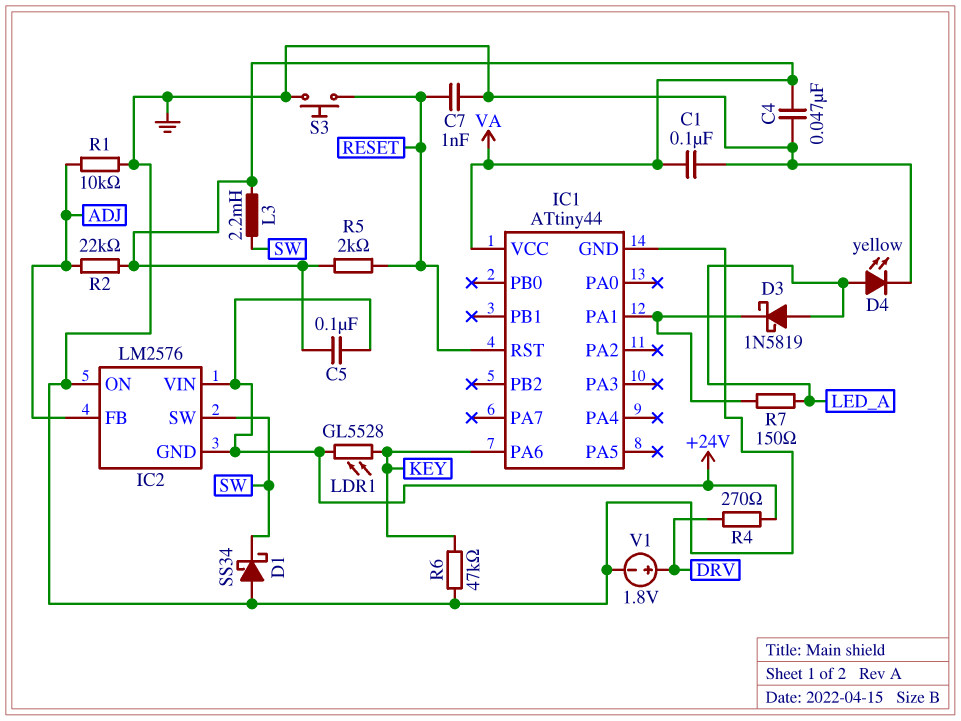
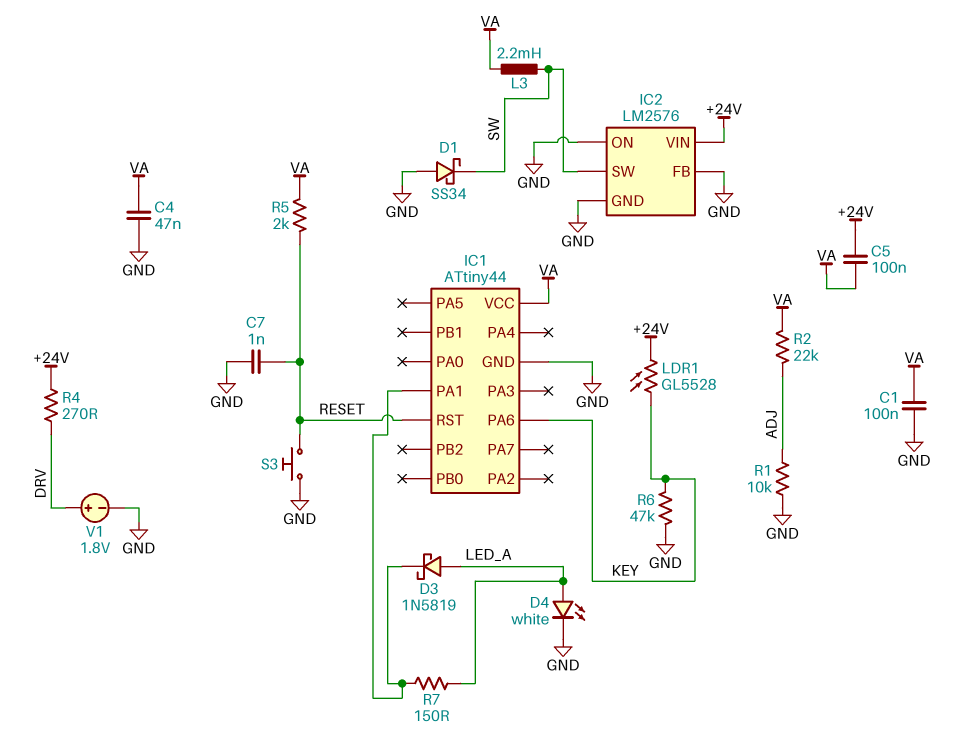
D4: LED yellow (A LED_A, K GND) -> LED white (A LED_A, K GND)
IC2 pin FB: ADJ -> GND
IC2 pin GND: +24V -> GND

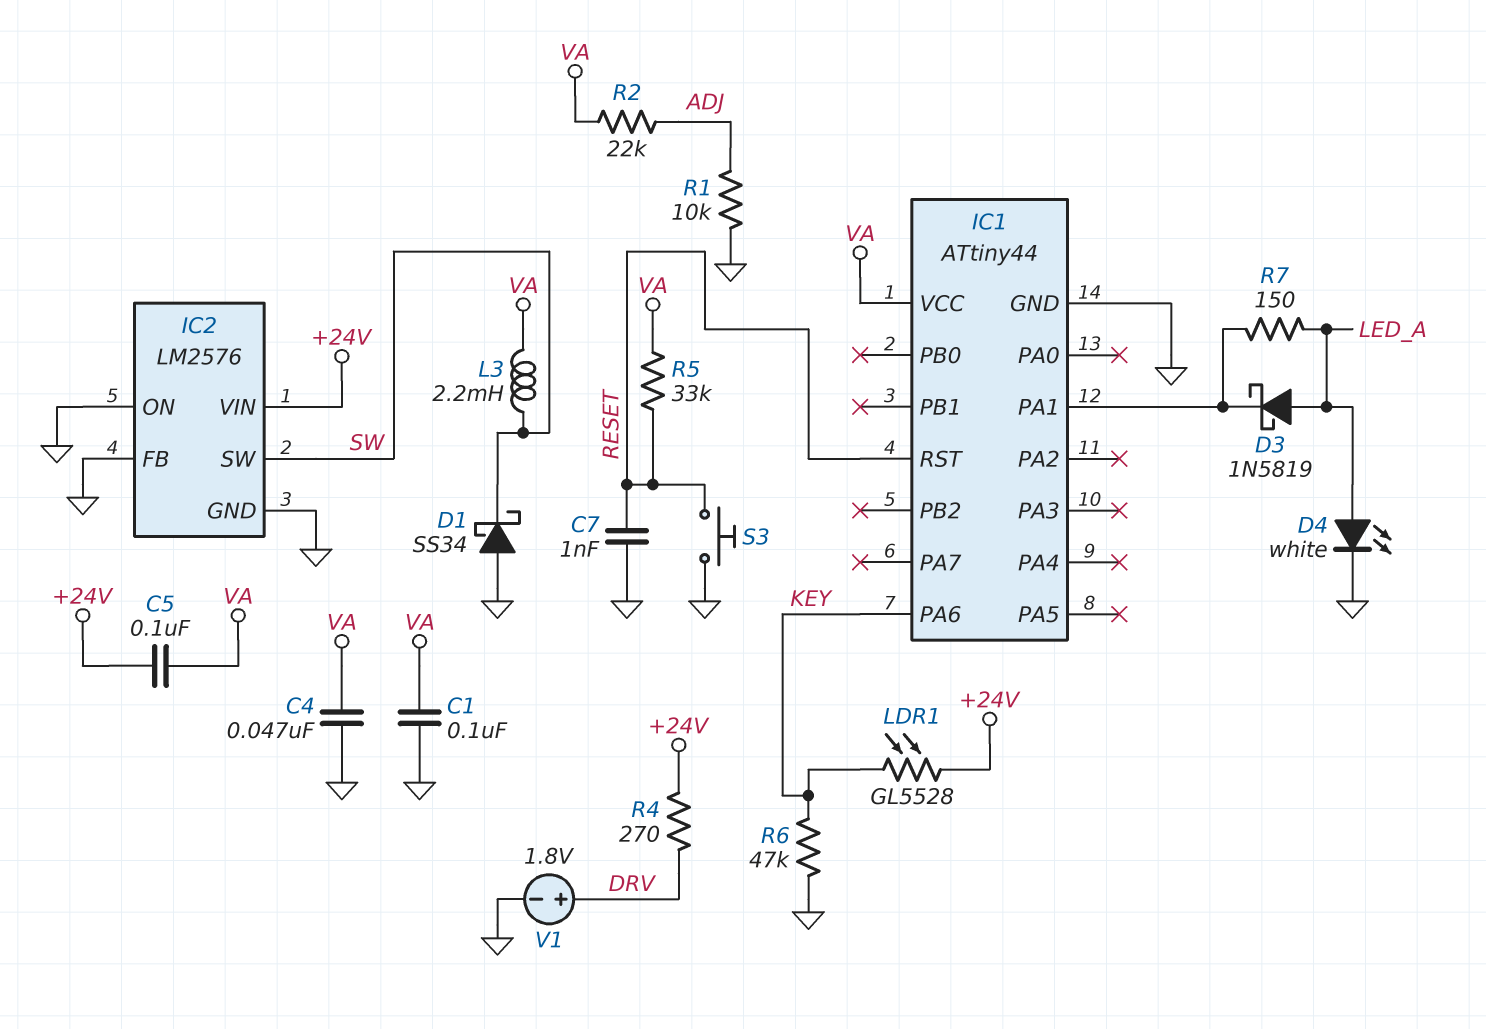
R5: 2k (RESET, VA) -> 33k (RESET, VA)

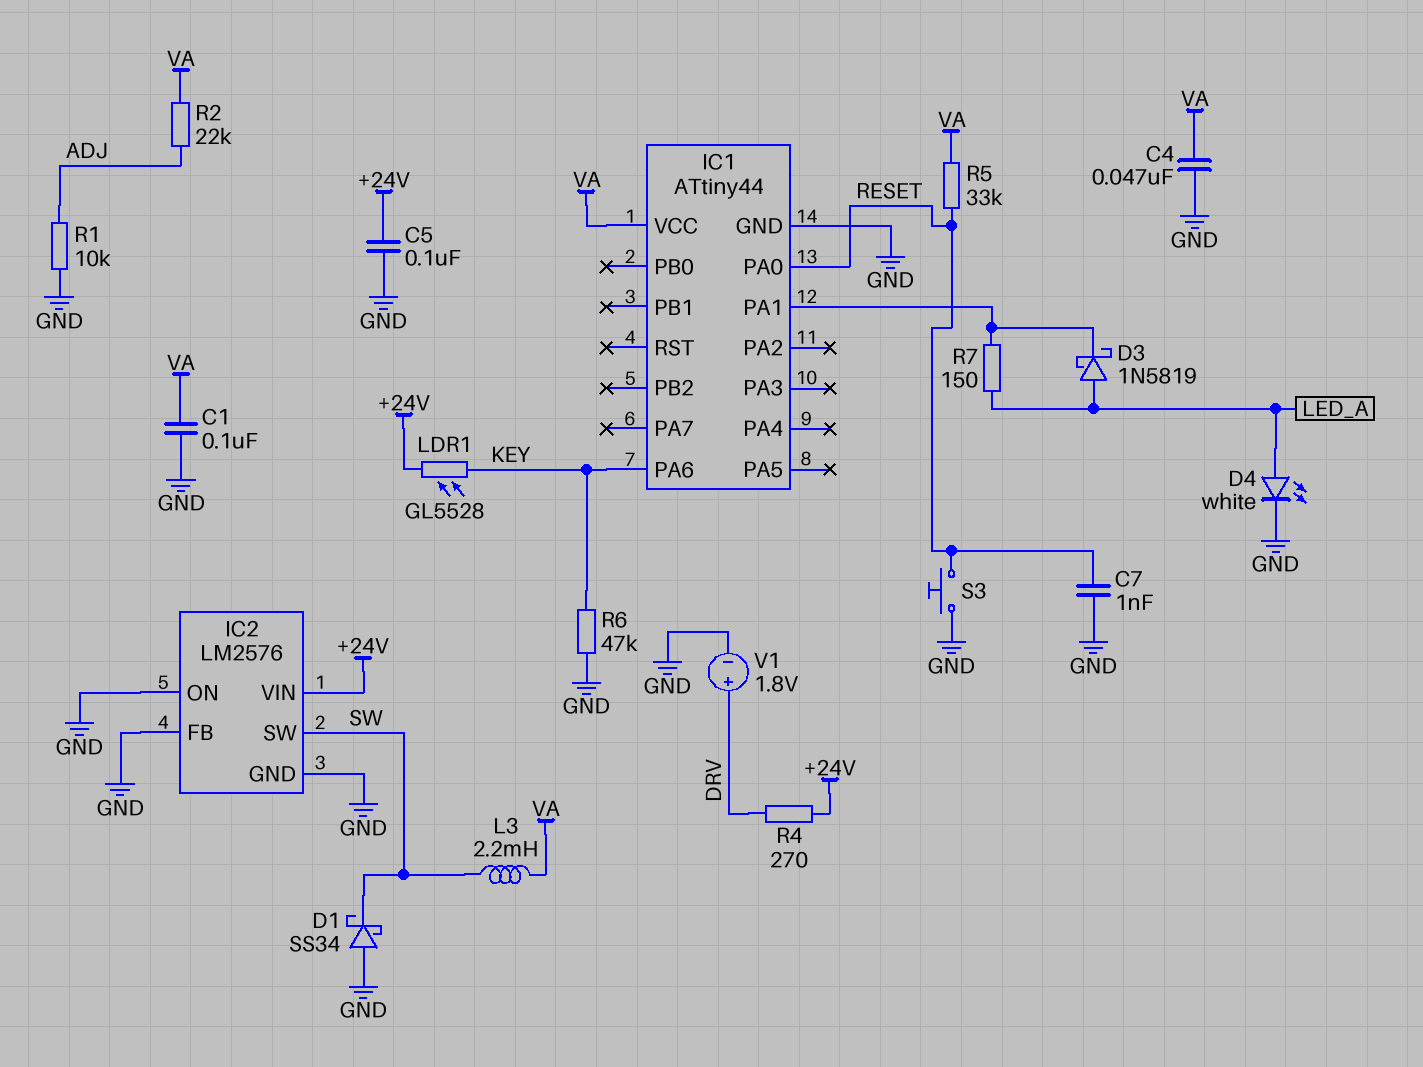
C5: 100nF (+24V, VA) -> 100nF (+24V, GND)
IC1 pin PA0: none -> RESET
IC1 pin RST: RESET -> none

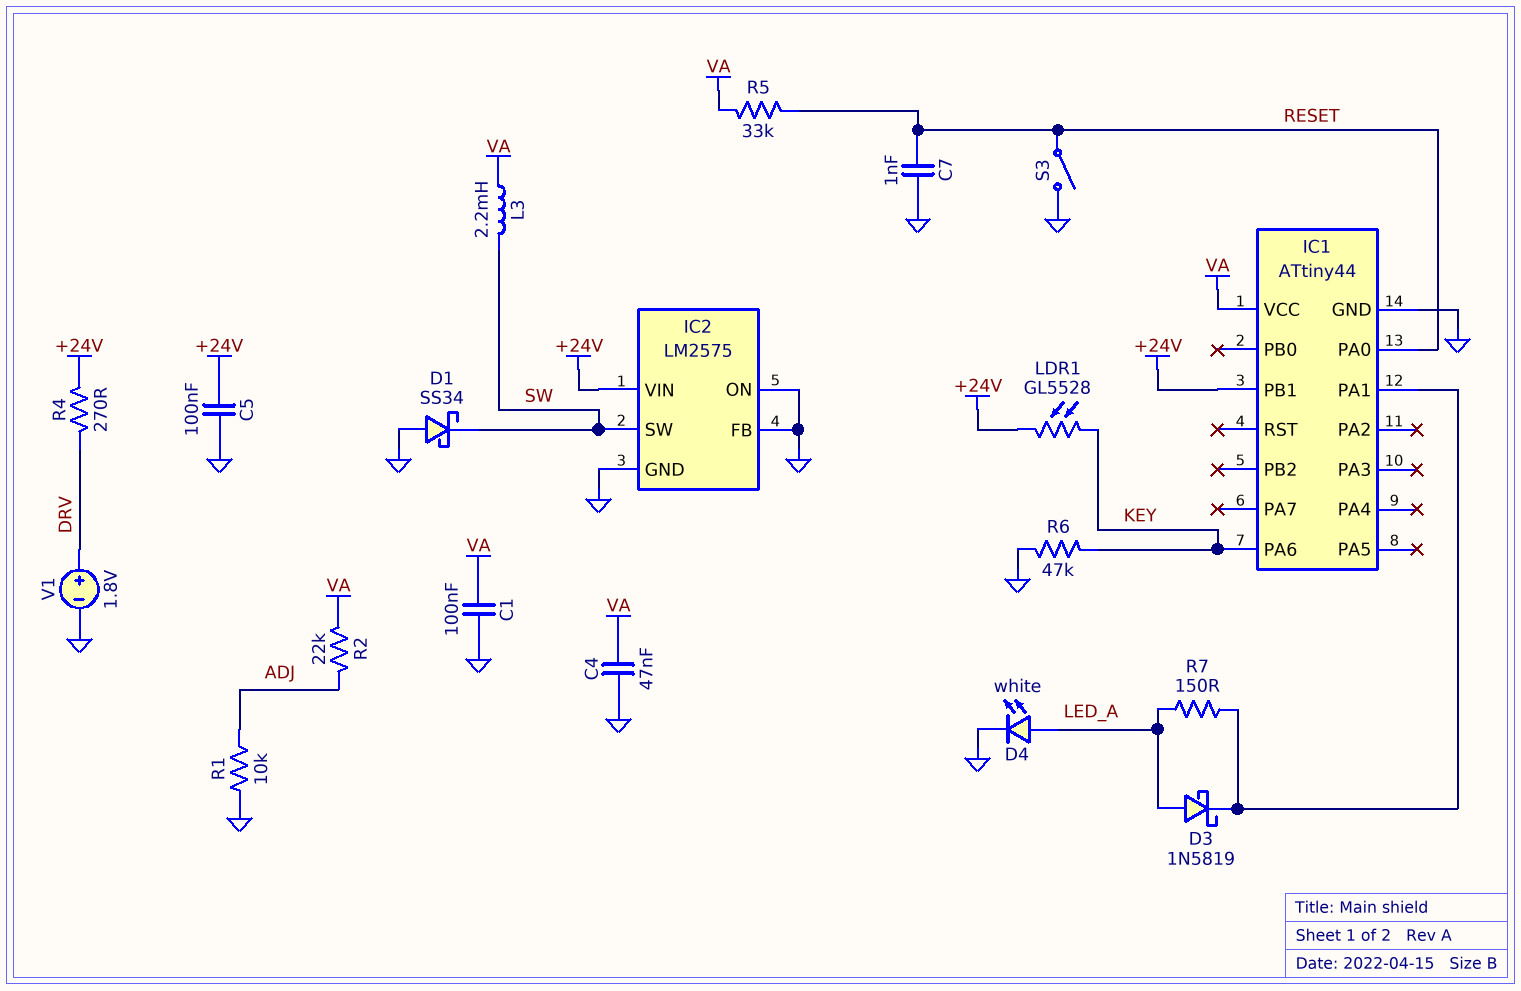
IC1 pin PB1: none -> +24V
IC2: LM2576 -> LM2575
S3: button (GND, RESET) -> switch (GND, RESET)

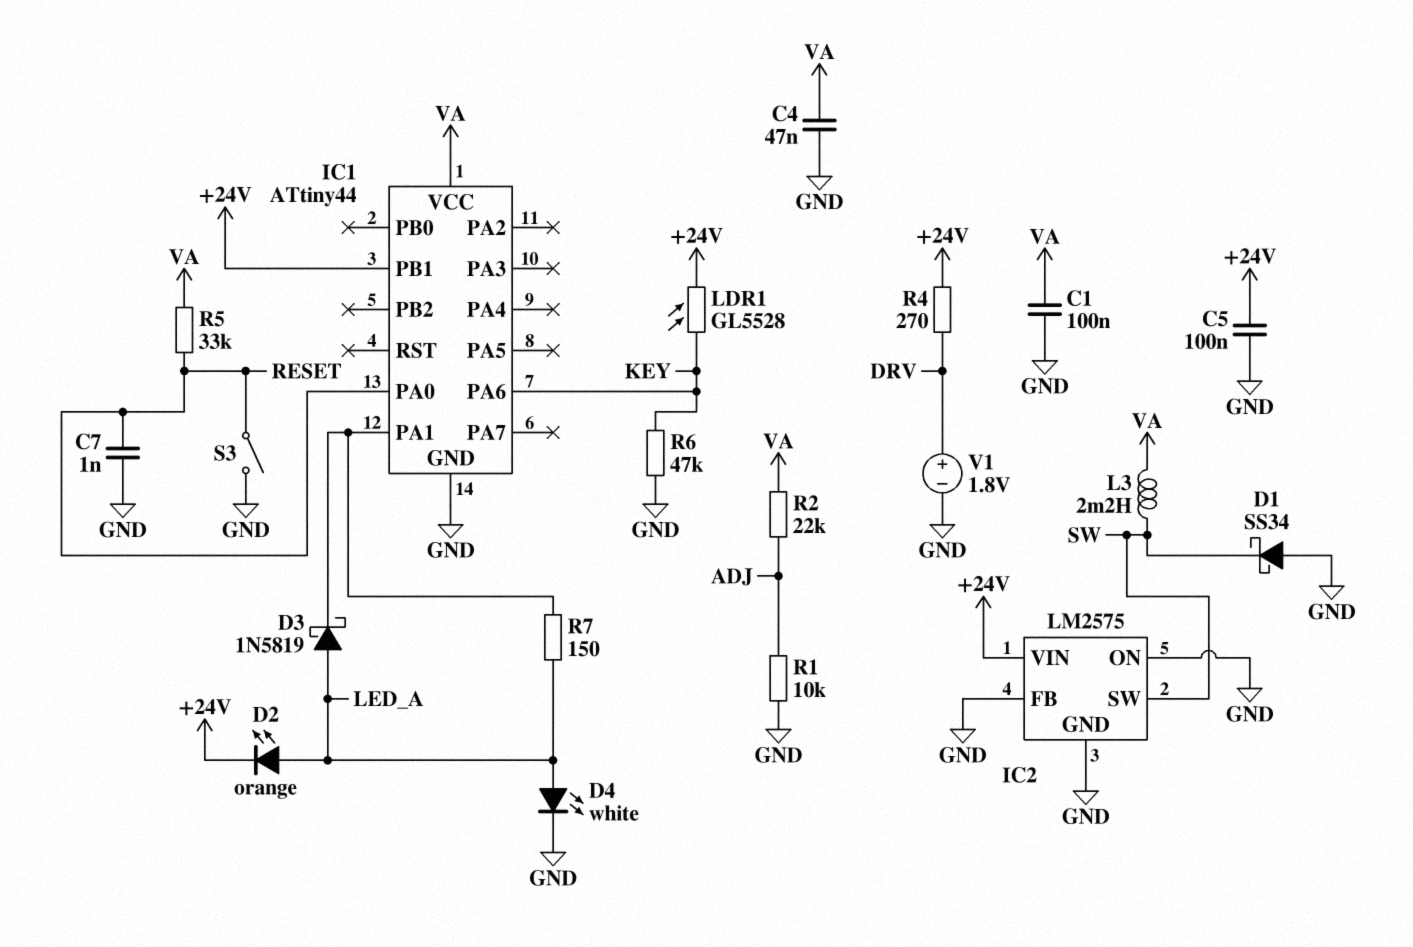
D2: none -> LED orange (A LED_A, K +24V)

